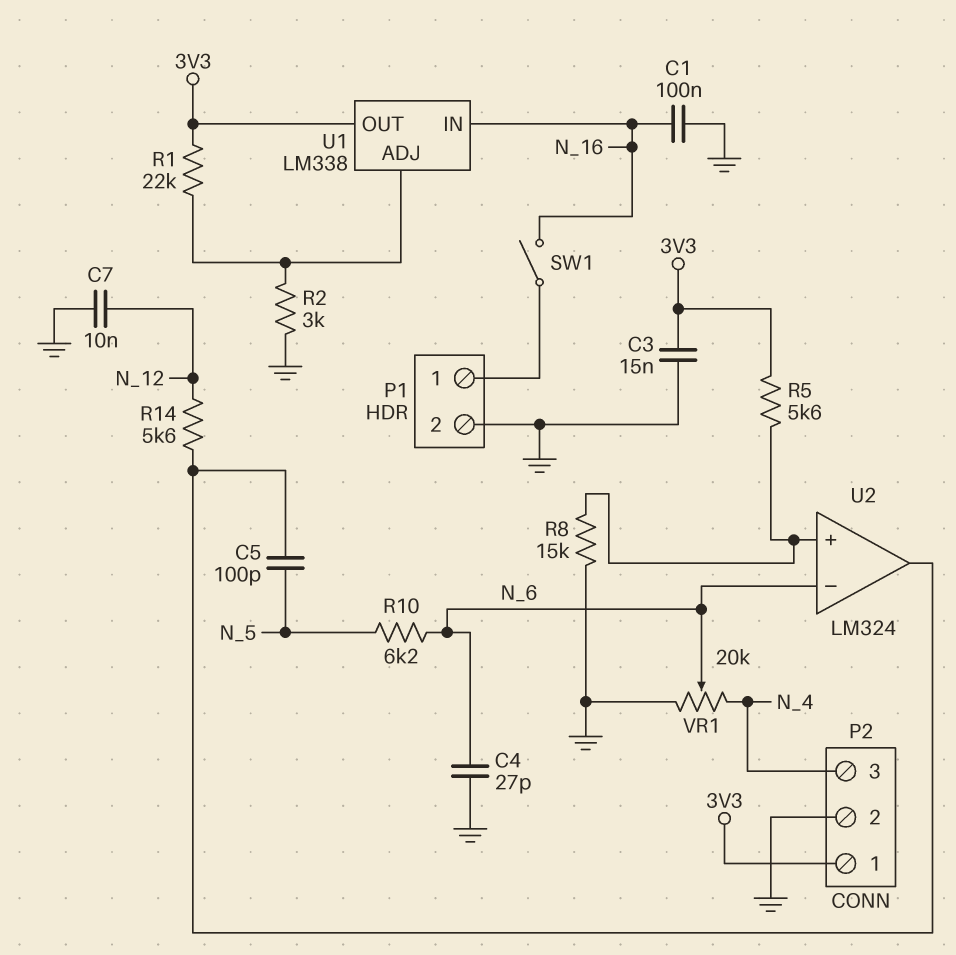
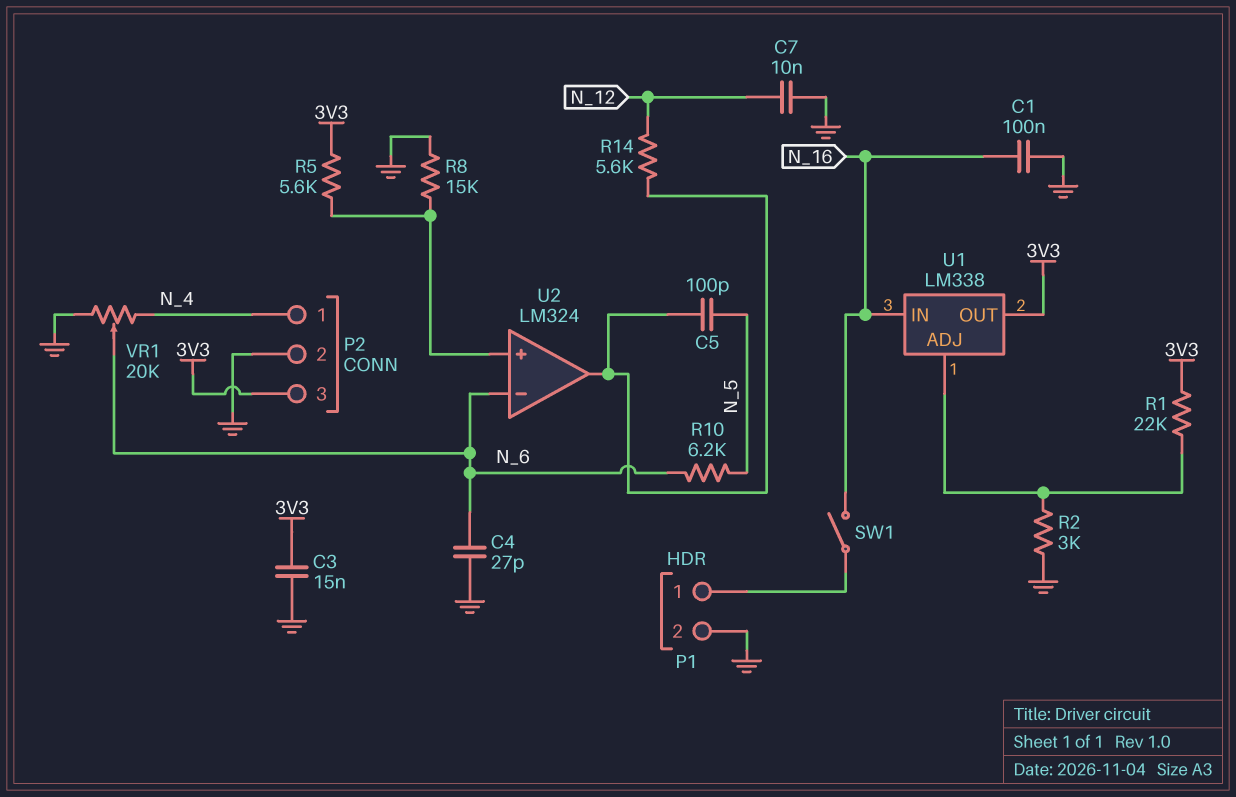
P2 pin 1: 3V3 -> N_4
P2 pin 3: N_4 -> 3V3

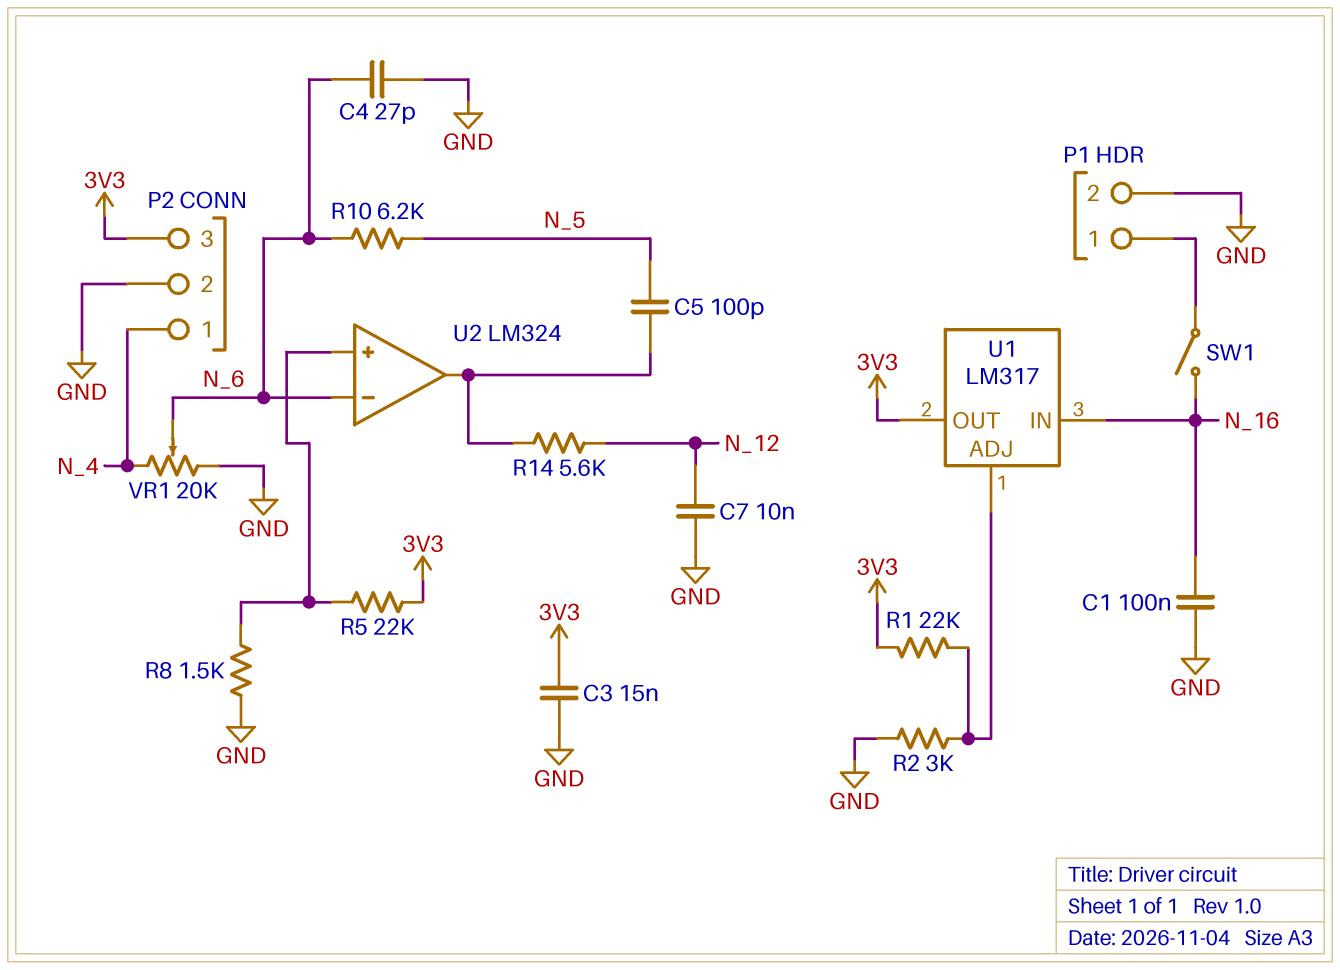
R5: 5.6k (3V3, U2/in+) -> 22k (3V3, U2/in+)
R8: 15k (GND, U2/in+) -> 1.5k (GND, U2/in+)
U1: LM338 -> LM317

